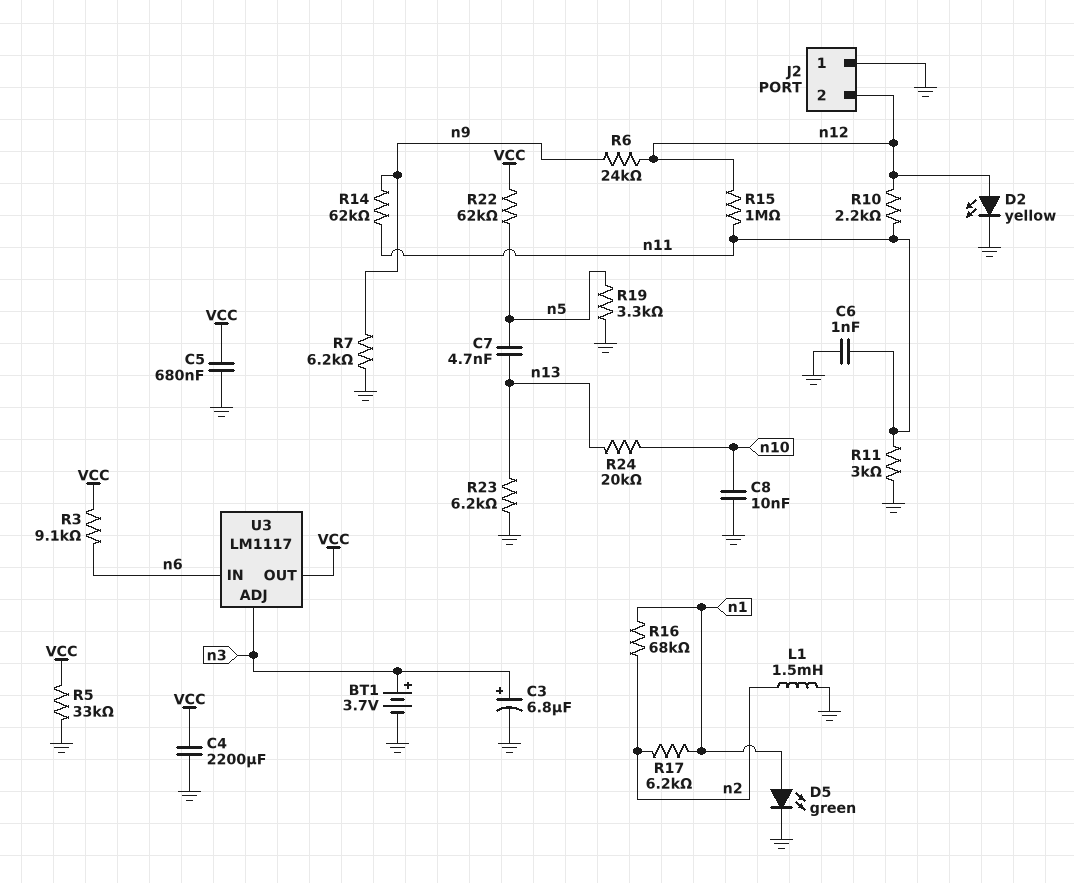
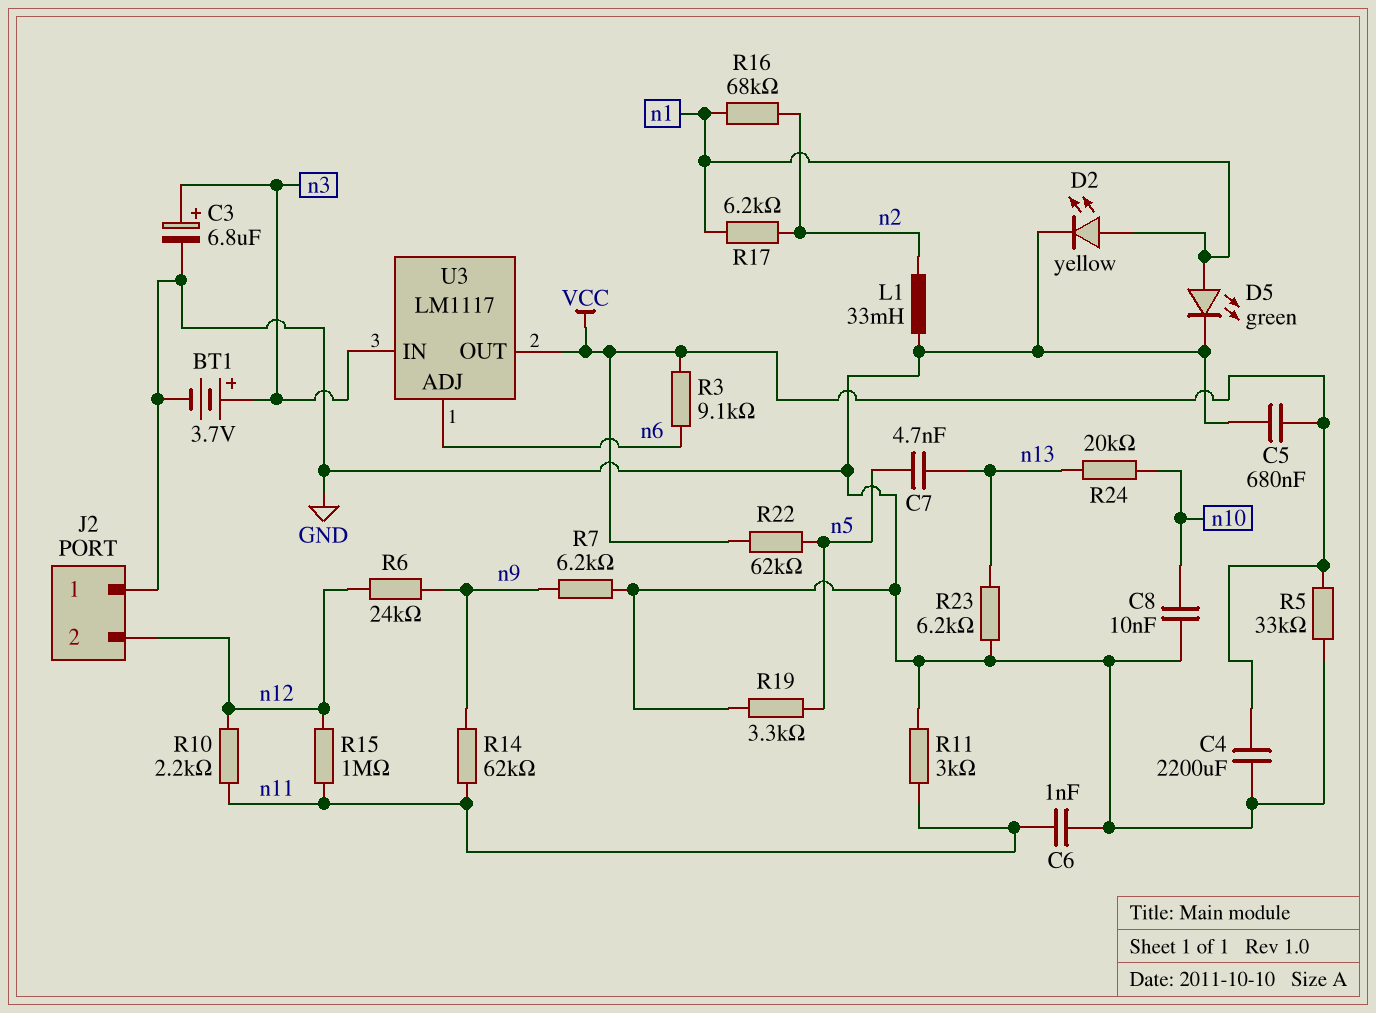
D2: LED yellow (A n12, K GND) -> LED yellow (A n1, K GND)
L1: 1.5mH (GND, n2) -> 33mH (GND, n2)
U3 pin ADJ: n3 -> n6
U3 pin IN: n6 -> n3

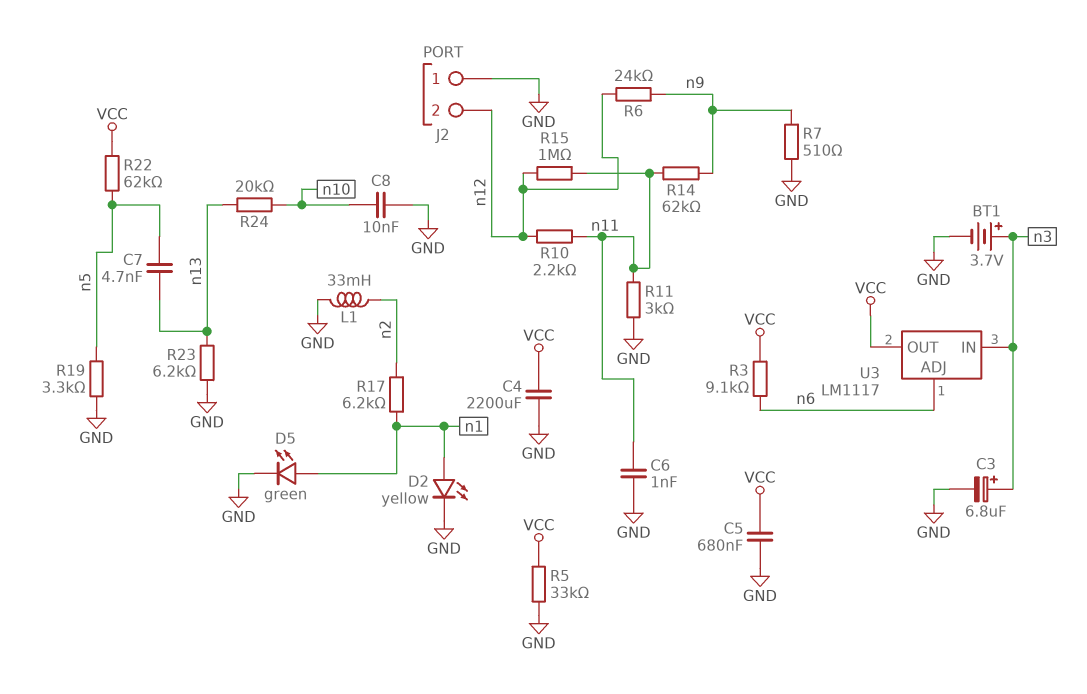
R7: 6.2k (GND, n9) -> 510 (GND, n9)
R16: 68k (n1, n2) -> none

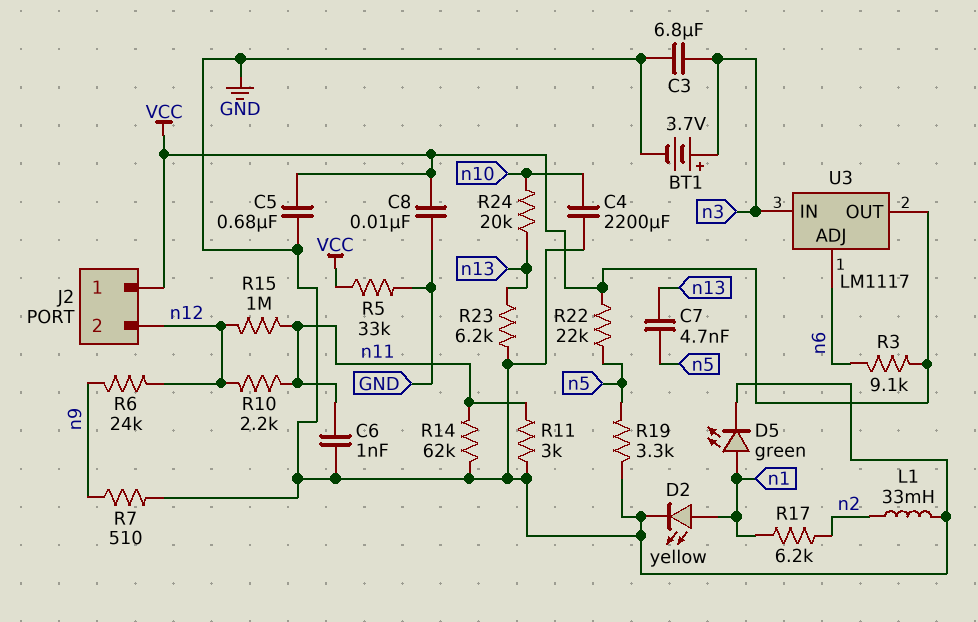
C3: 6.8uF (plus n3, minus GND) -> 6.8uF (GND, n3)
C4: 2200uF (GND, VCC) -> 2200uF (GND, n10)
C8: 10nF (GND, n10) -> 10nF (GND, VCC)
J2 pin 1: GND -> VCC
R14: 62k (n9, n11) -> 62k (GND, n11)
R22: 62k (VCC, n5) -> 22k (VCC, n5)

